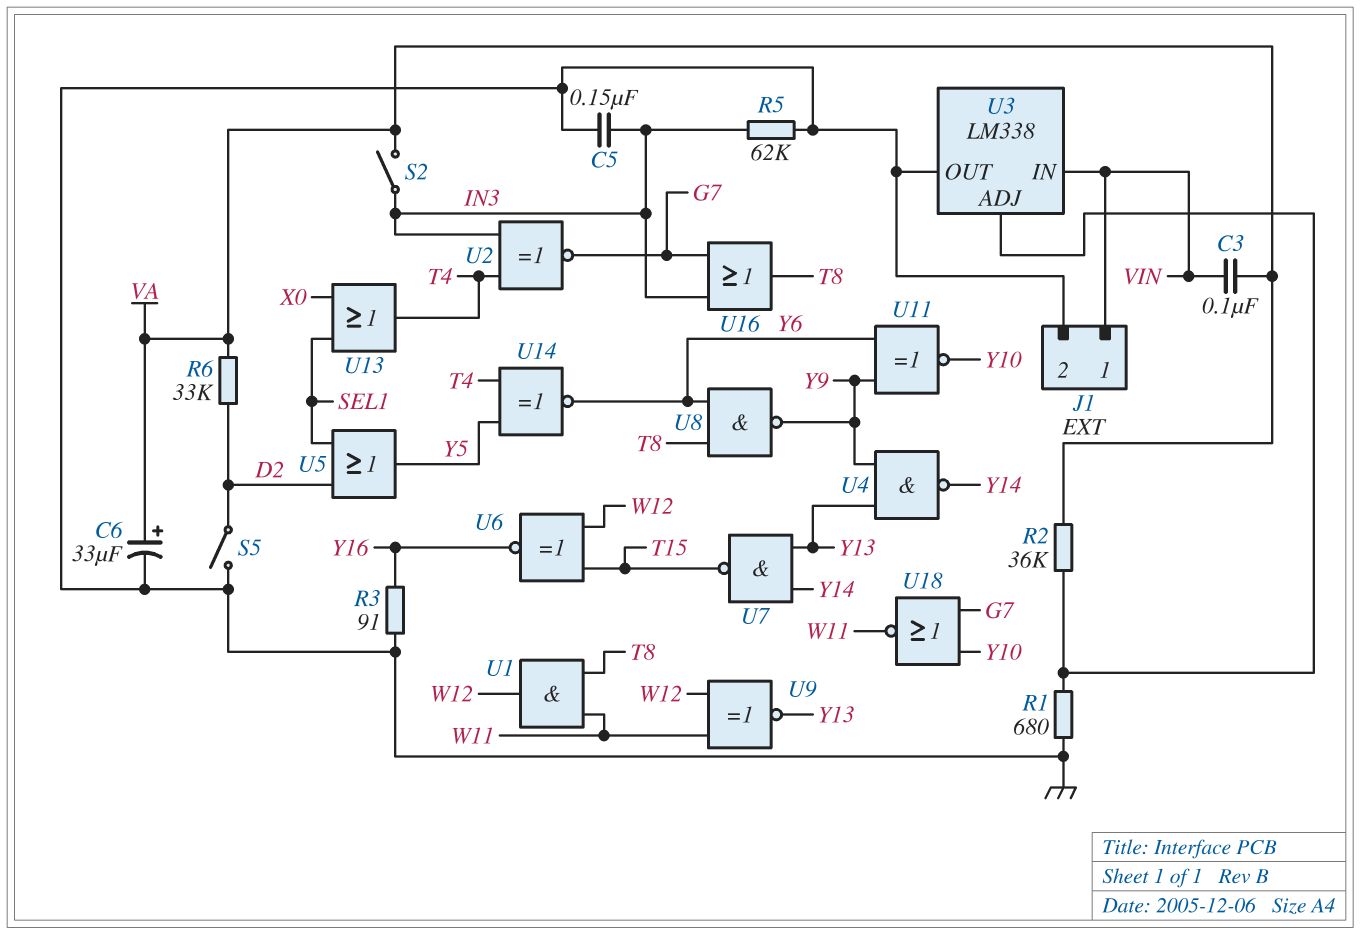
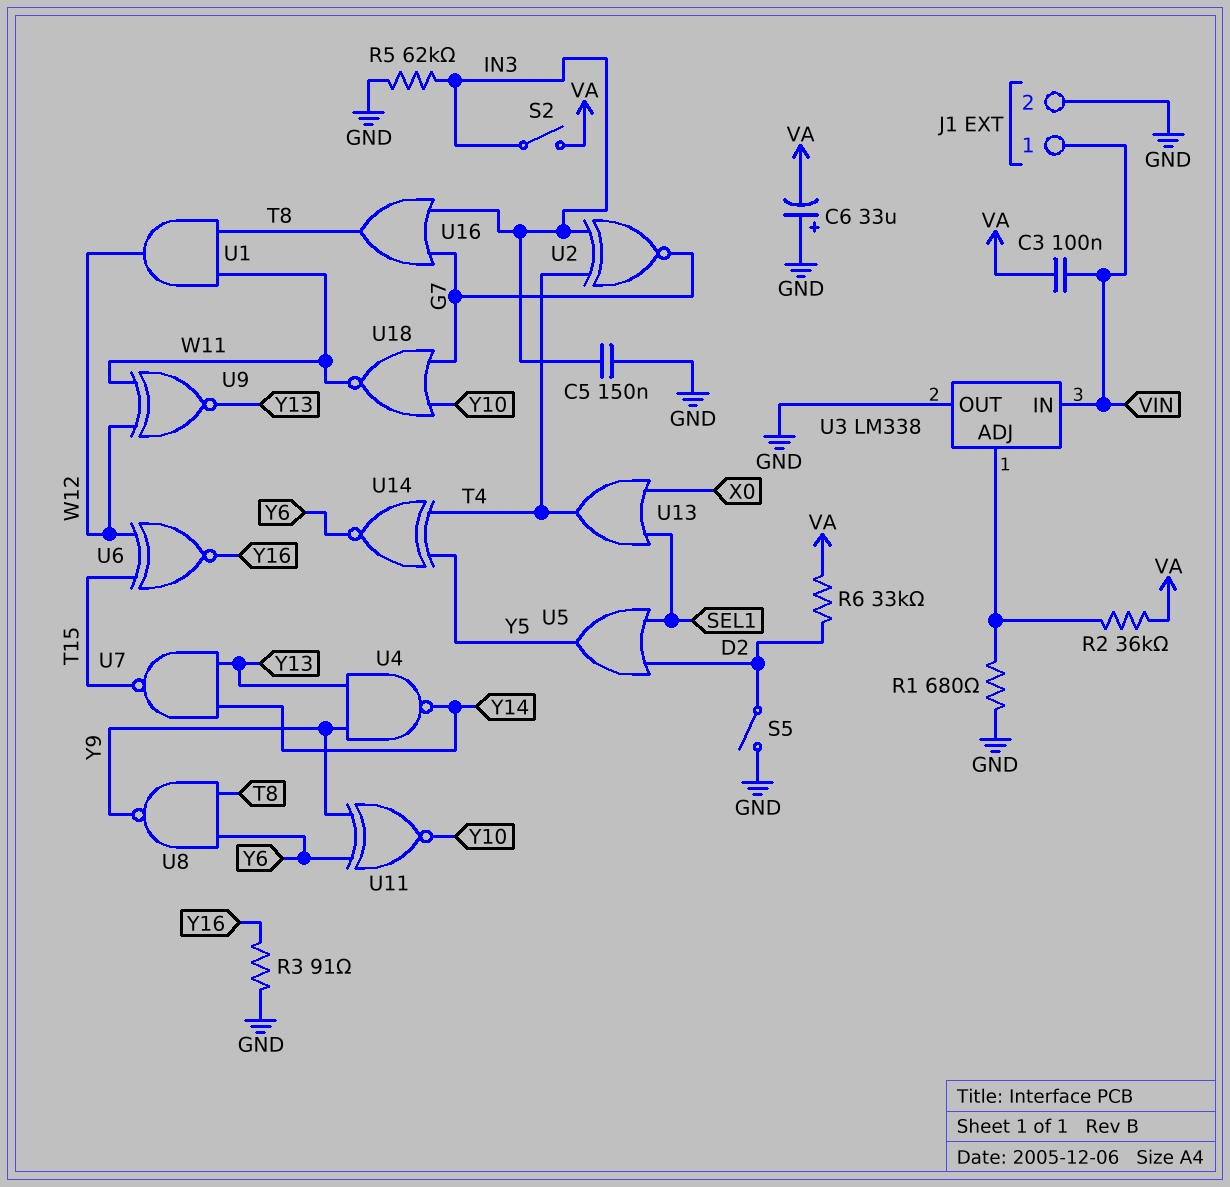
C6: 33uF (plus VA, minus GND) -> 33uF (plus GND, minus VA)

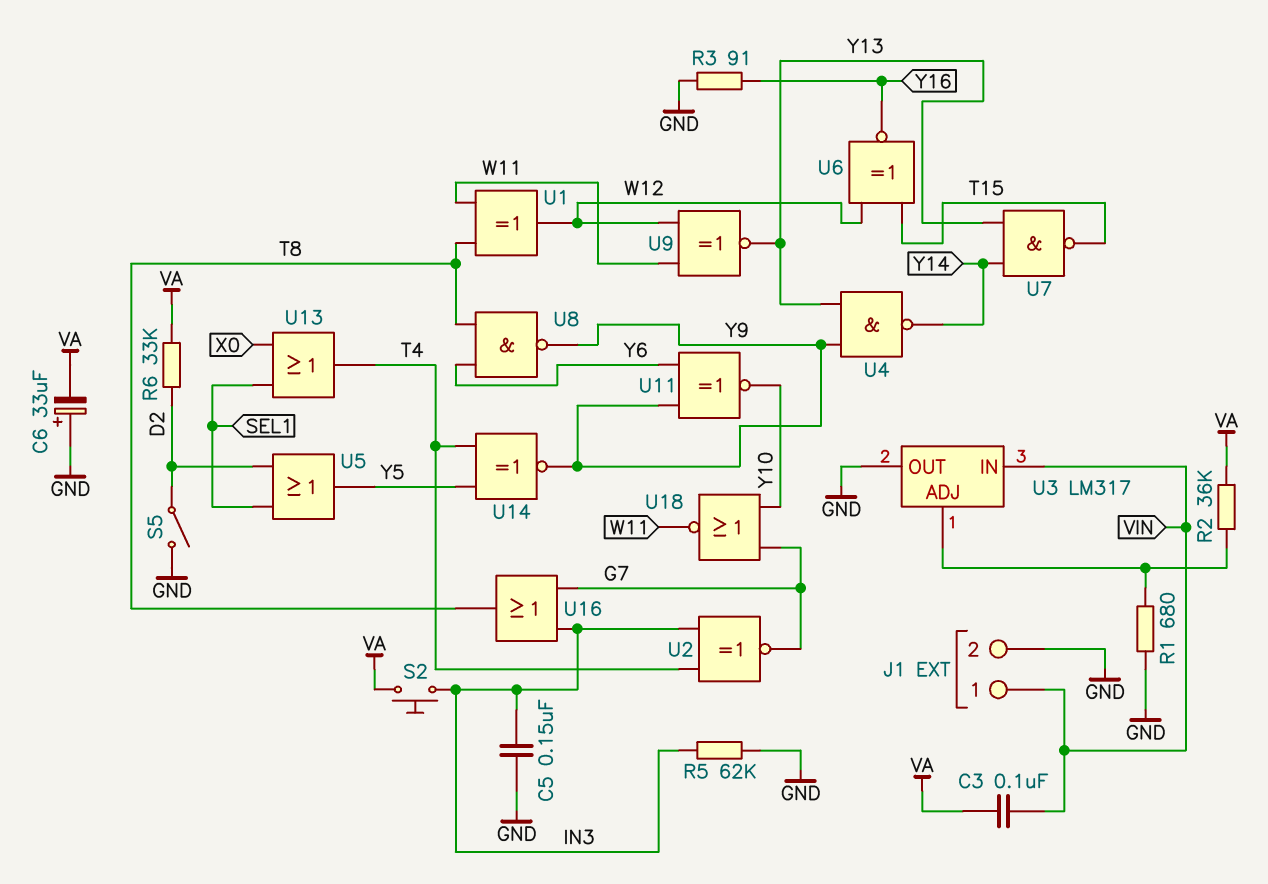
S2: switch (IN3, VA) -> button (IN3, VA)
U1: AND (in T8, in W11, out W12) -> XOR (in T8, in W11, out W12)
U3: LM338 -> LM317
U14: XNOR (in T4, in Y5, out Y6) -> XNOR (in T4, in Y5, out Y9)

